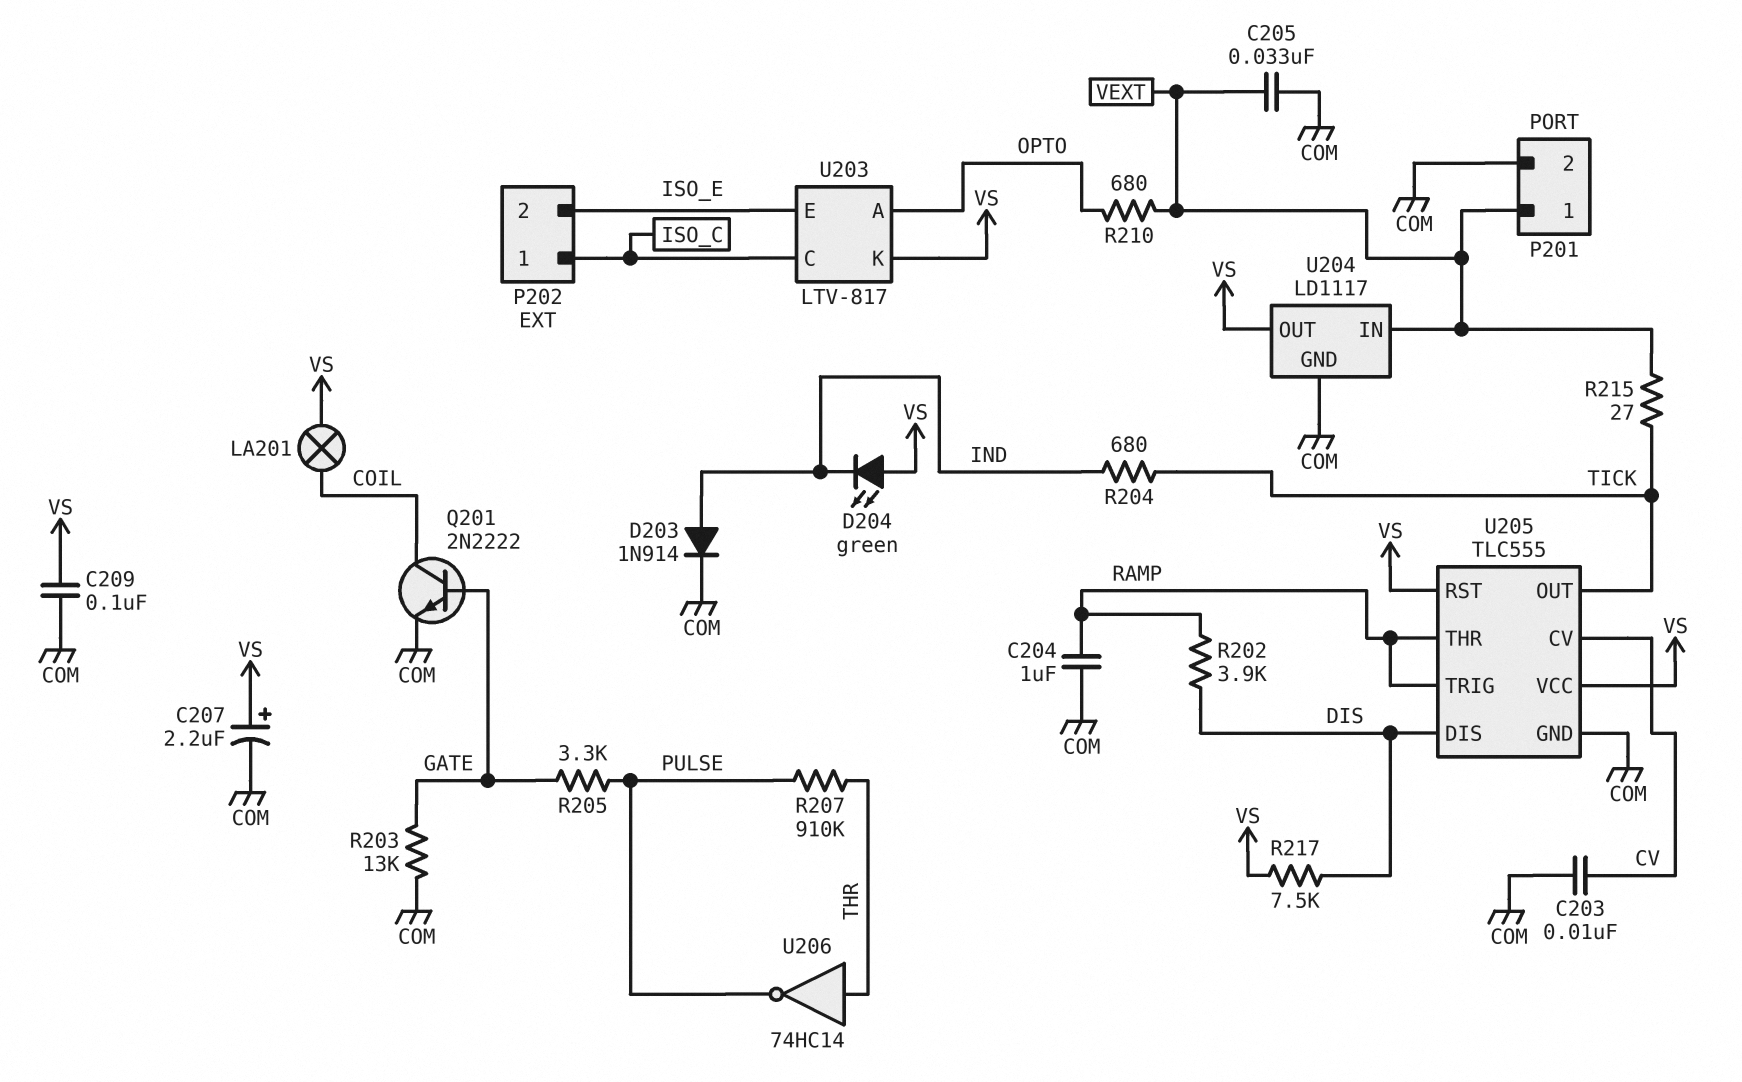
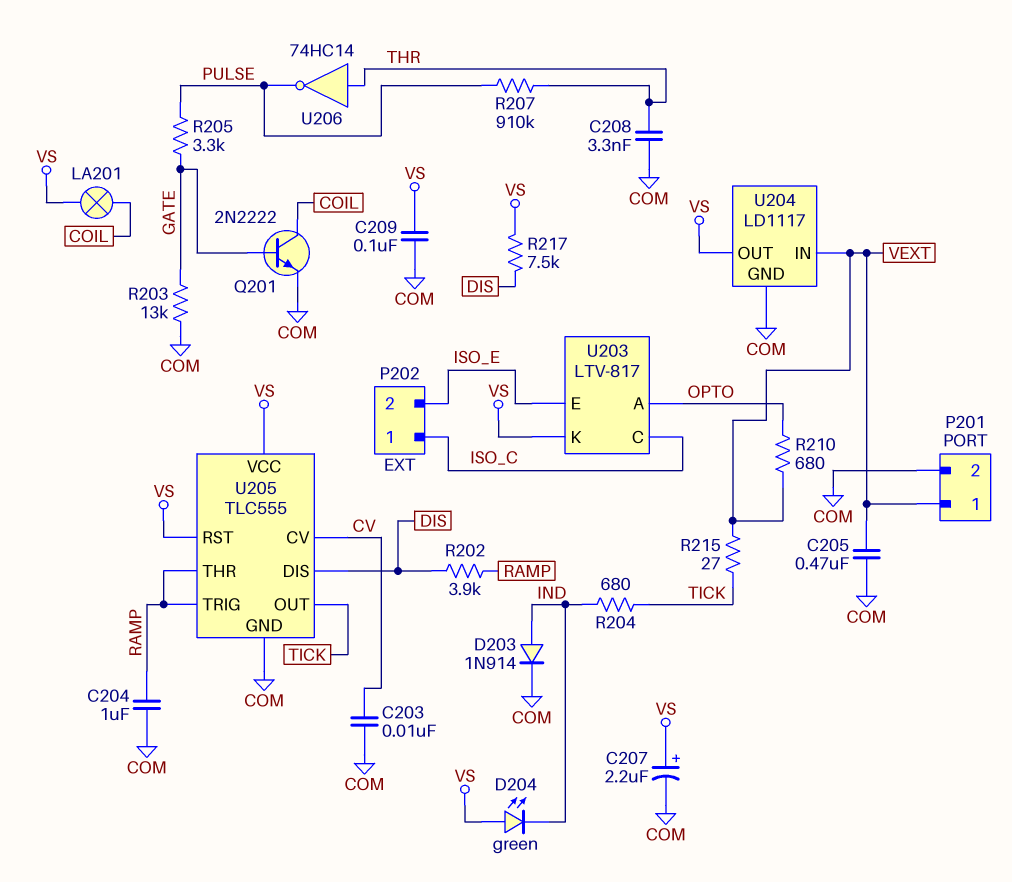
C205: 33nF (COM, VEXT) -> 470nF (COM, VEXT)
C208: none -> 3.3nF (COM, THR)

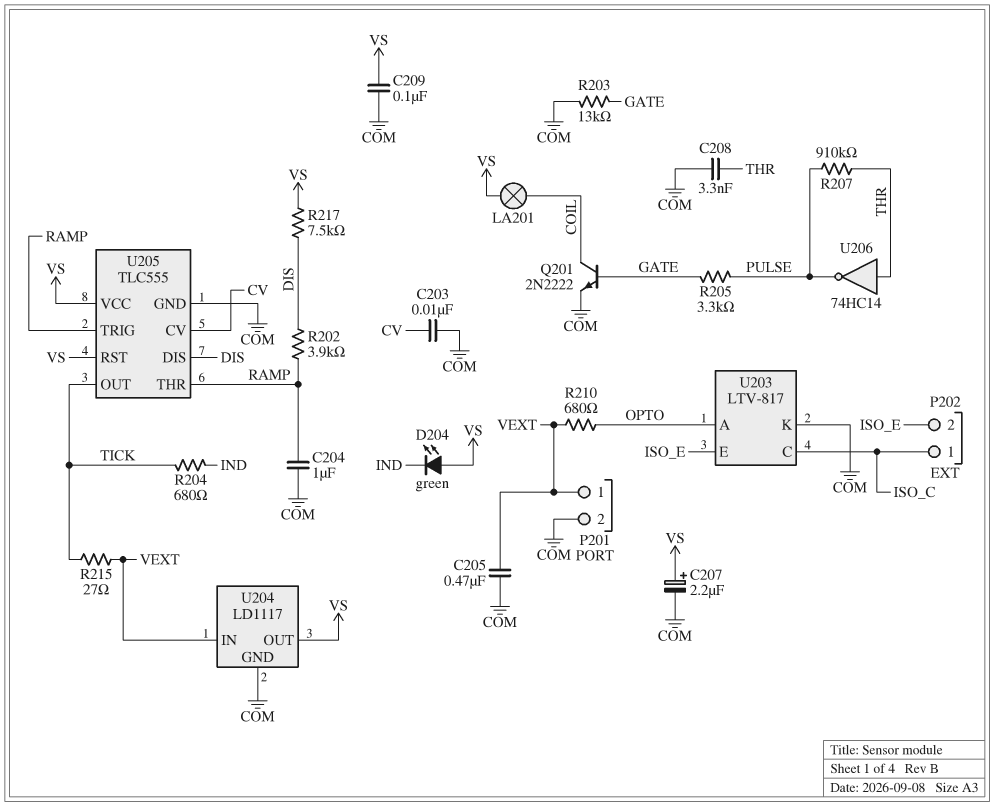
D203: diode 1N914 (A IND, K COM) -> none
U203 pin K: VS -> COM

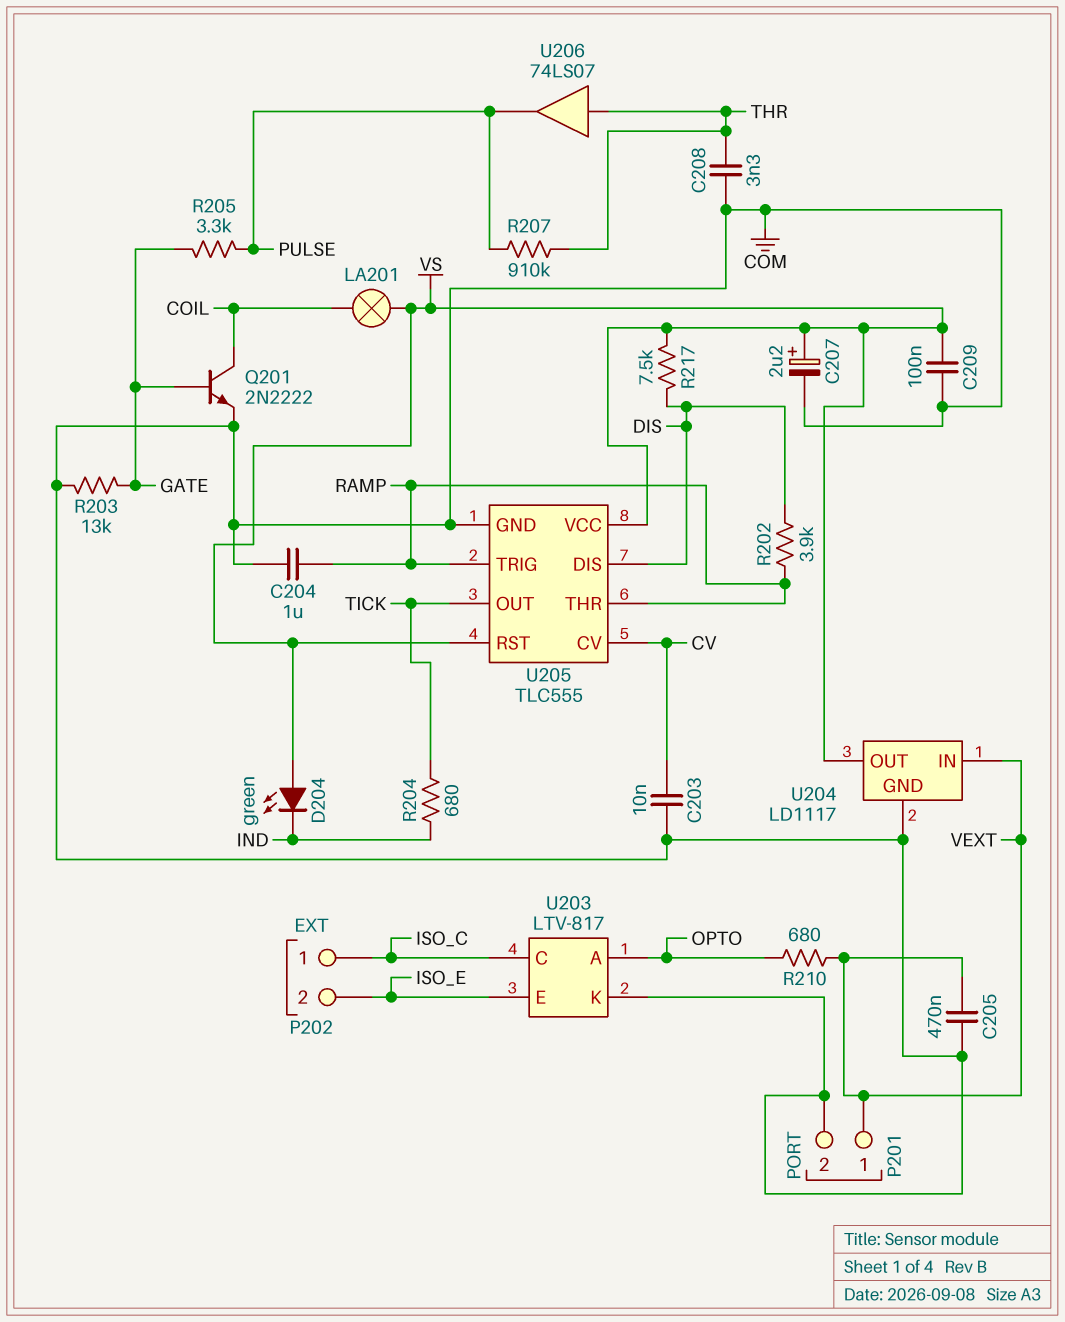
R215: 27 (TICK, VEXT) -> none
U206: NOT 74HC14 (in THR, out PULSE) -> buffer 74LS07 (in THR, out PULSE)

